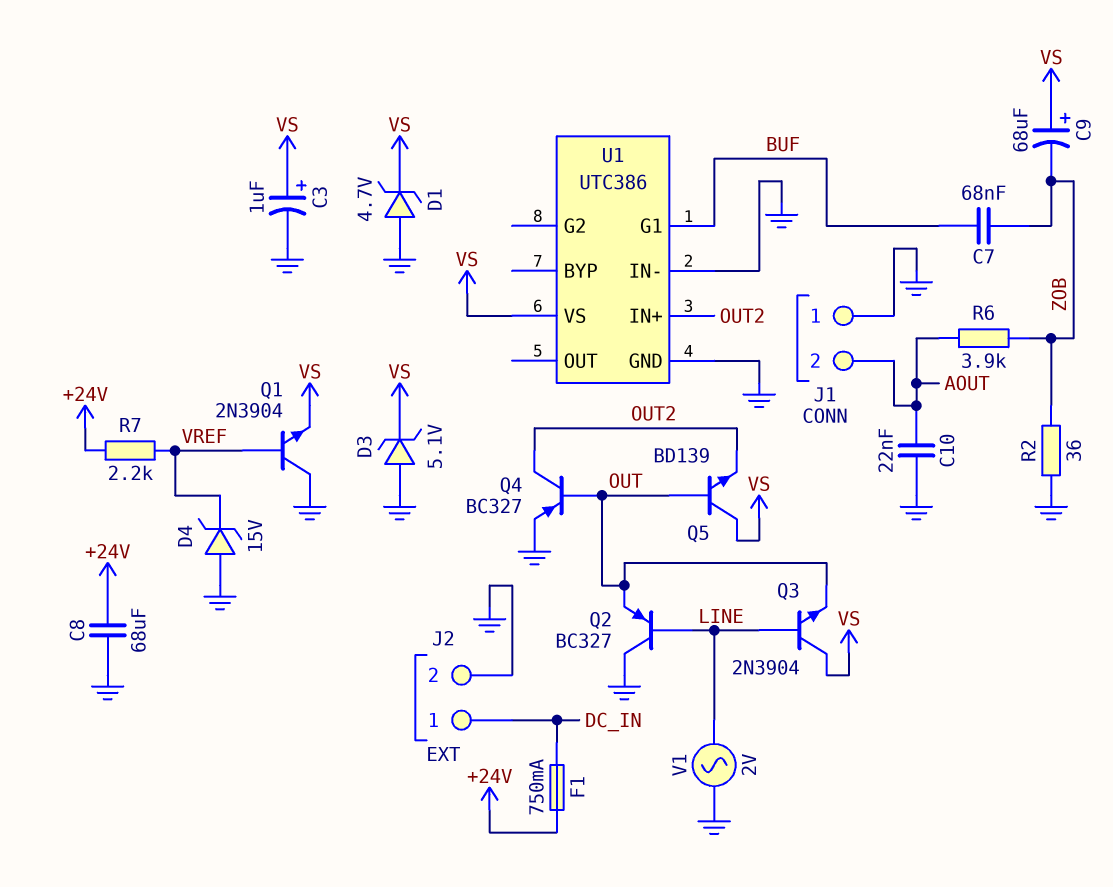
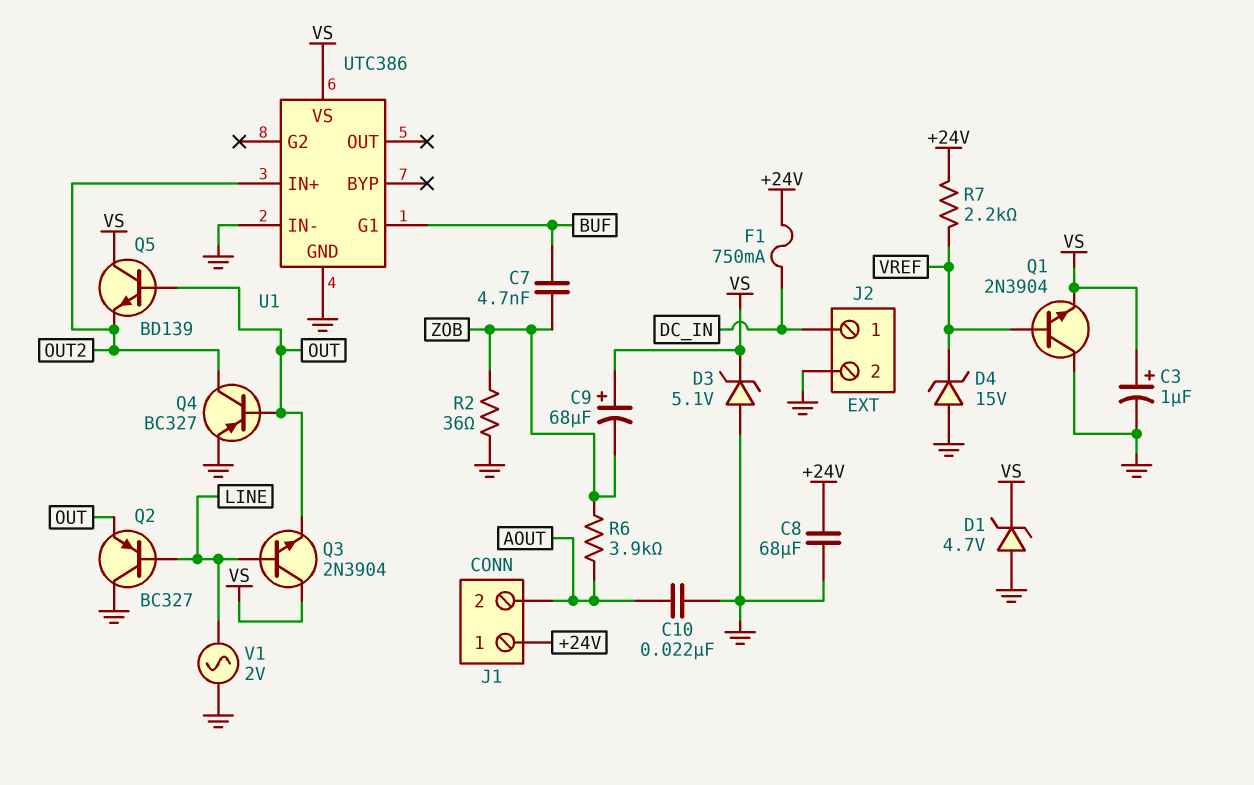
C7: 68nF (BUF, ZOB) -> 4.7nF (BUF, ZOB)
J1 pin 1: GND -> +24V

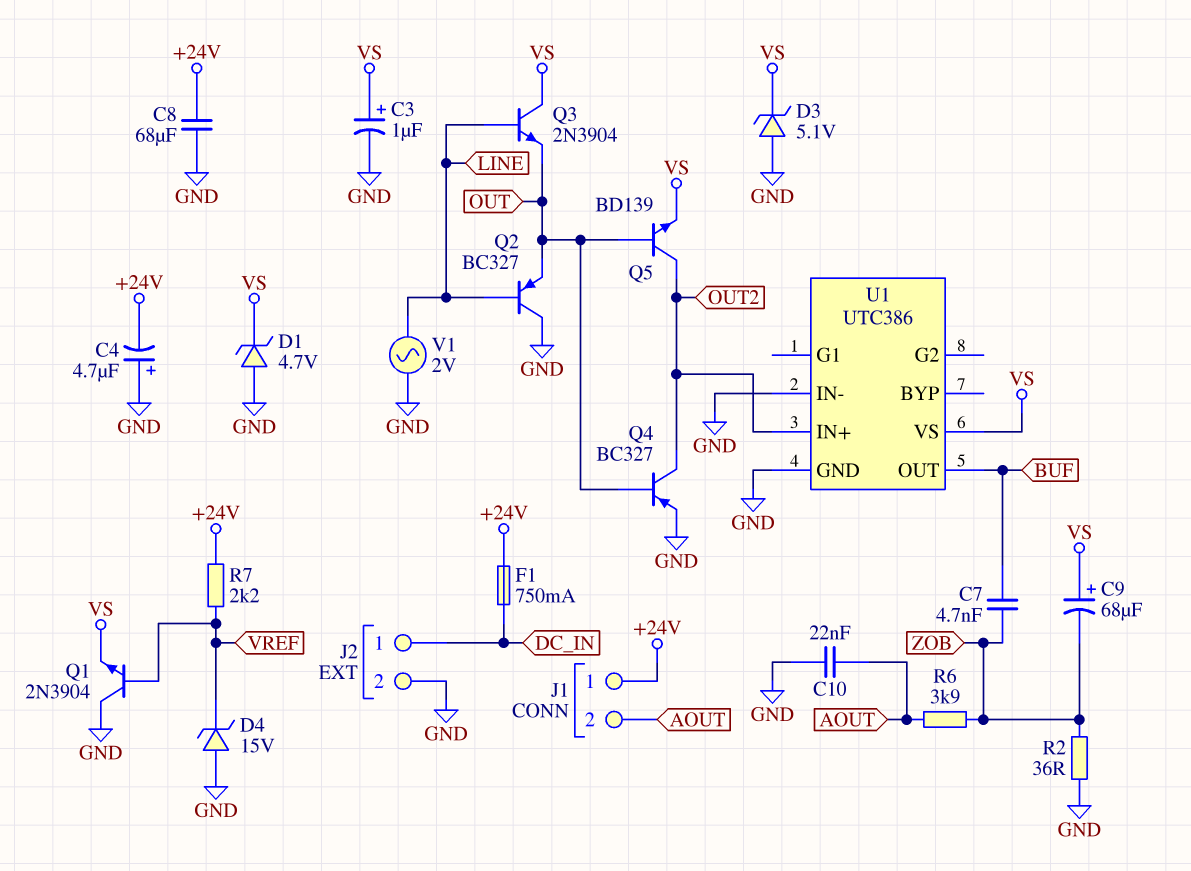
C4: none -> 4.7uF (plus GND, minus +24V)
Q5: NPN BD139 (B OUT, C VS, E OUT2) -> NPN BD139 (B OUT, C OUT2, E VS)
U1 pin G1: BUF -> none
U1 pin OUT: none -> BUF

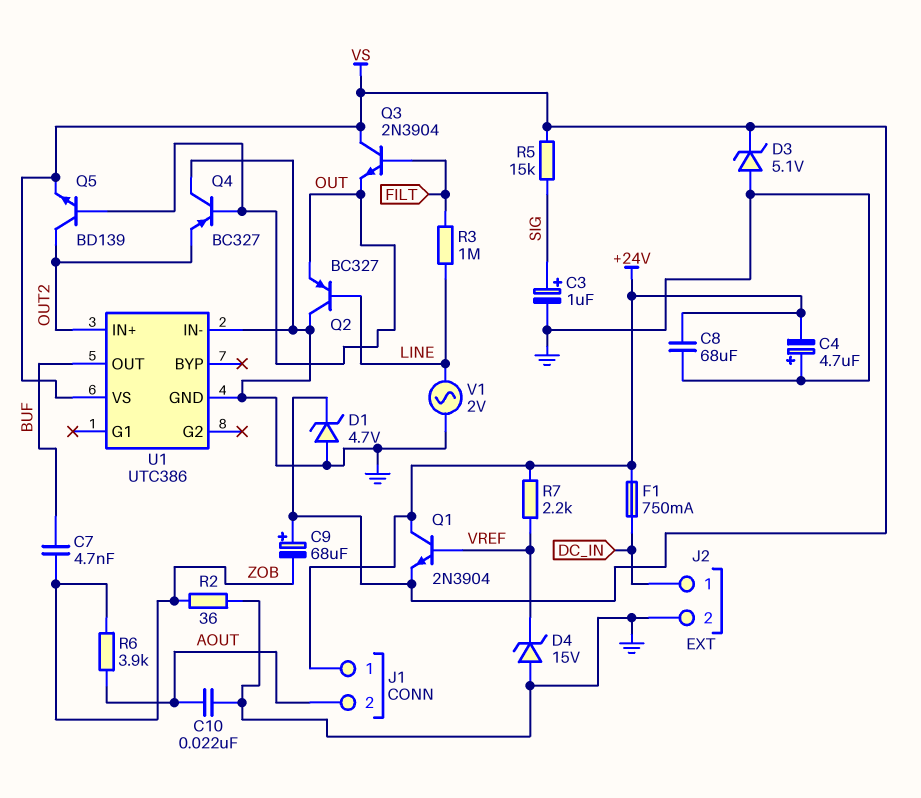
C3: 1uF (plus VS, minus GND) -> 1uF (plus SIG, minus GND)
Q1: NPN 2N3904 (B VREF, C GND, E VS) -> NPN 2N3904 (B VREF, C +24V, E VS)
Q3: NPN 2N3904 (B LINE, C VS, E OUT) -> NPN 2N3904 (B FILT, C VS, E OUT)
Q4: PNP BC327 (B OUT, C OUT2, E GND) -> PNP BC327 (B OUT, C GND, E OUT2)
R3: none -> 1M (FILT, LINE)
R5: none -> 15k (SIG, VS)

